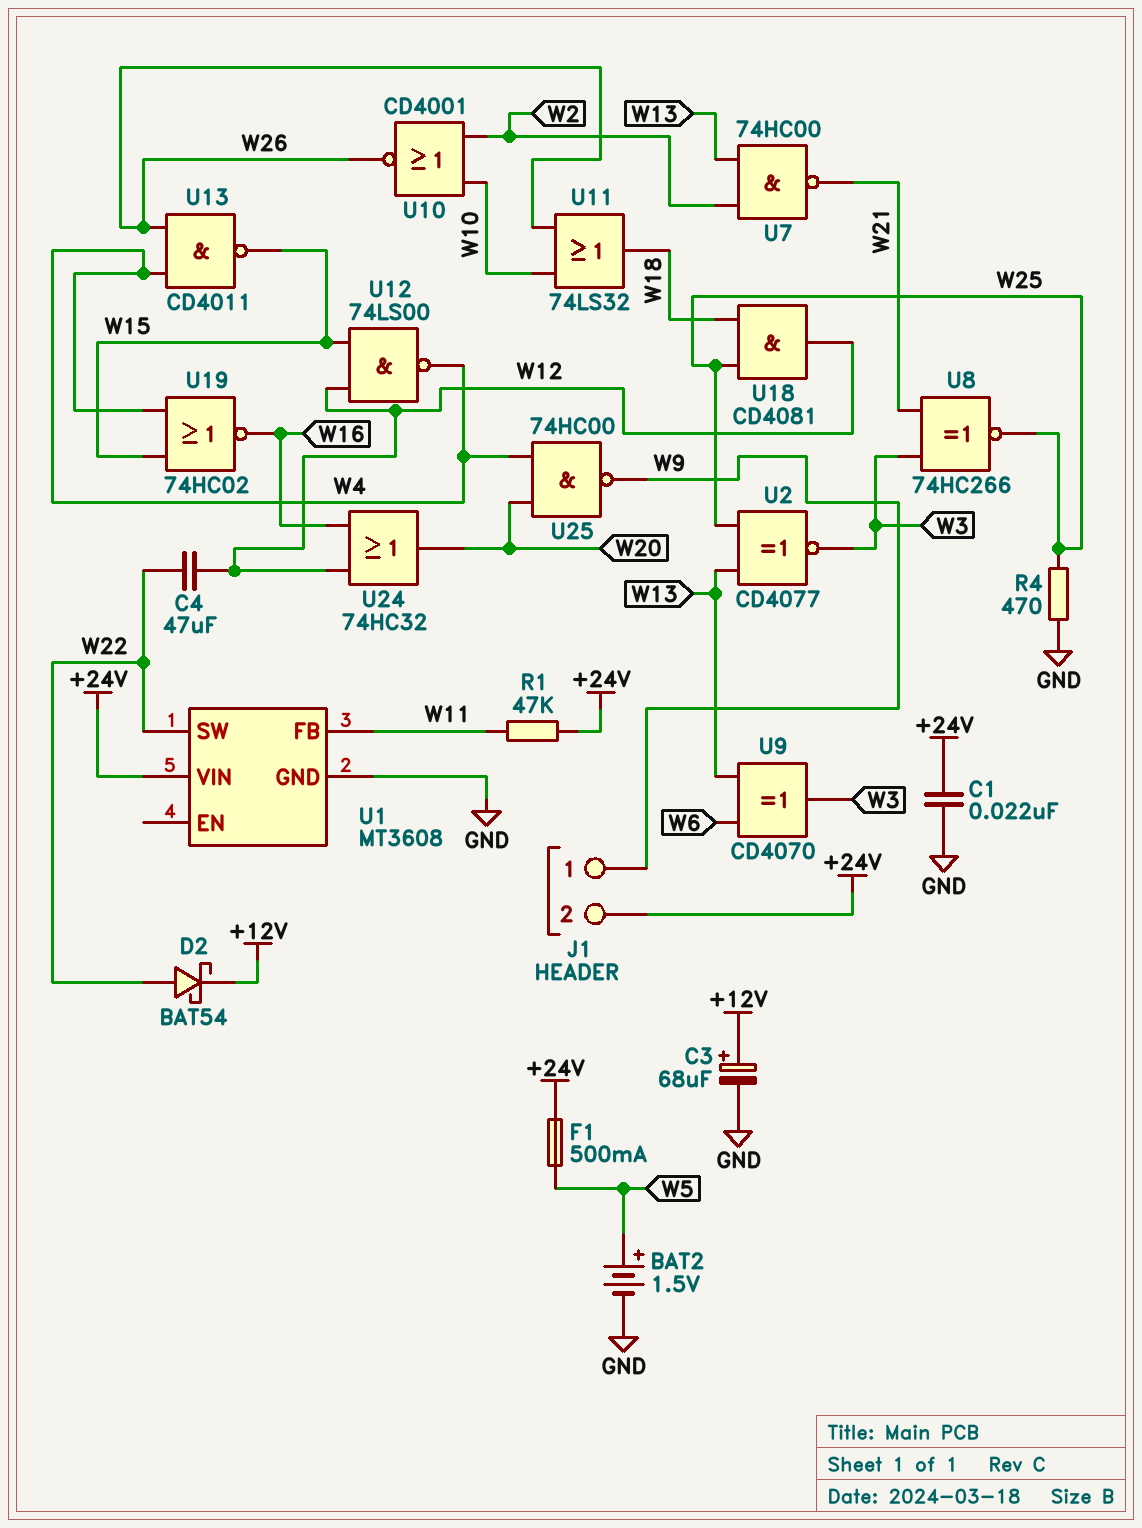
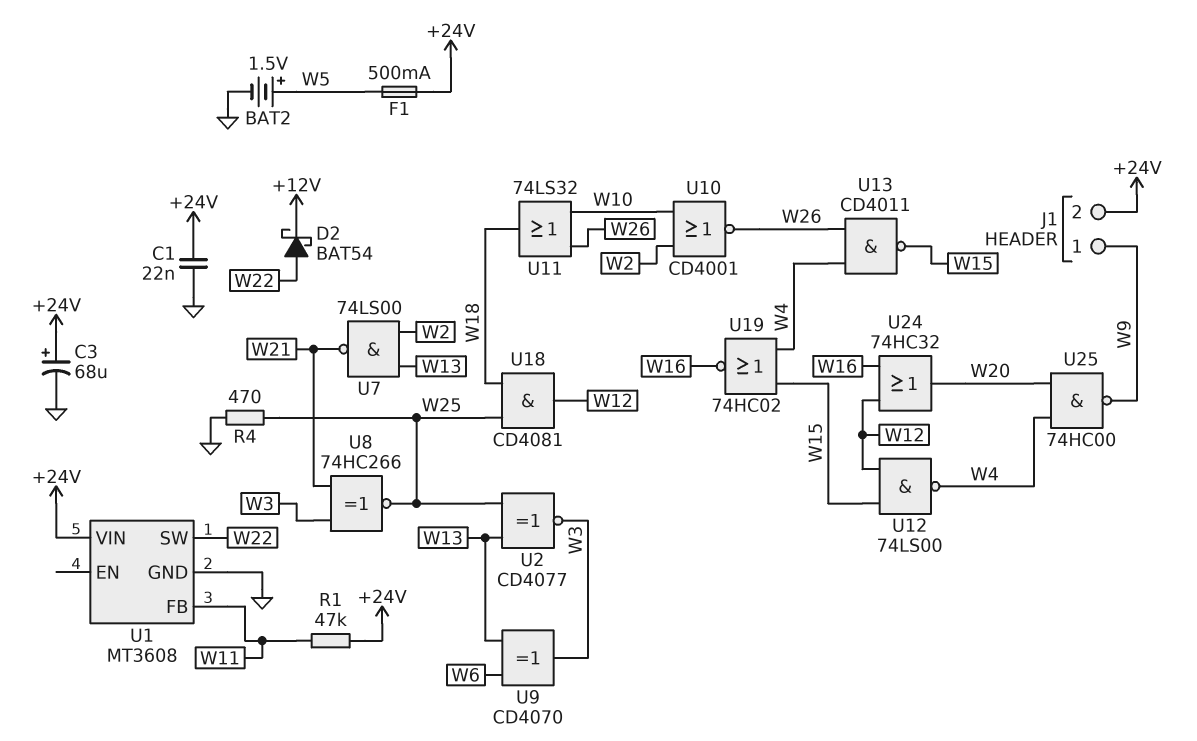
C3: 68uF (plus +12V, minus GND) -> 68uF (plus +24V, minus GND)
C4: 47uF (W12, W22) -> none
U7: NAND 74HC00 (in W2, in W13, out W21) -> NAND 74LS00 (in W2, in W13, out W21)

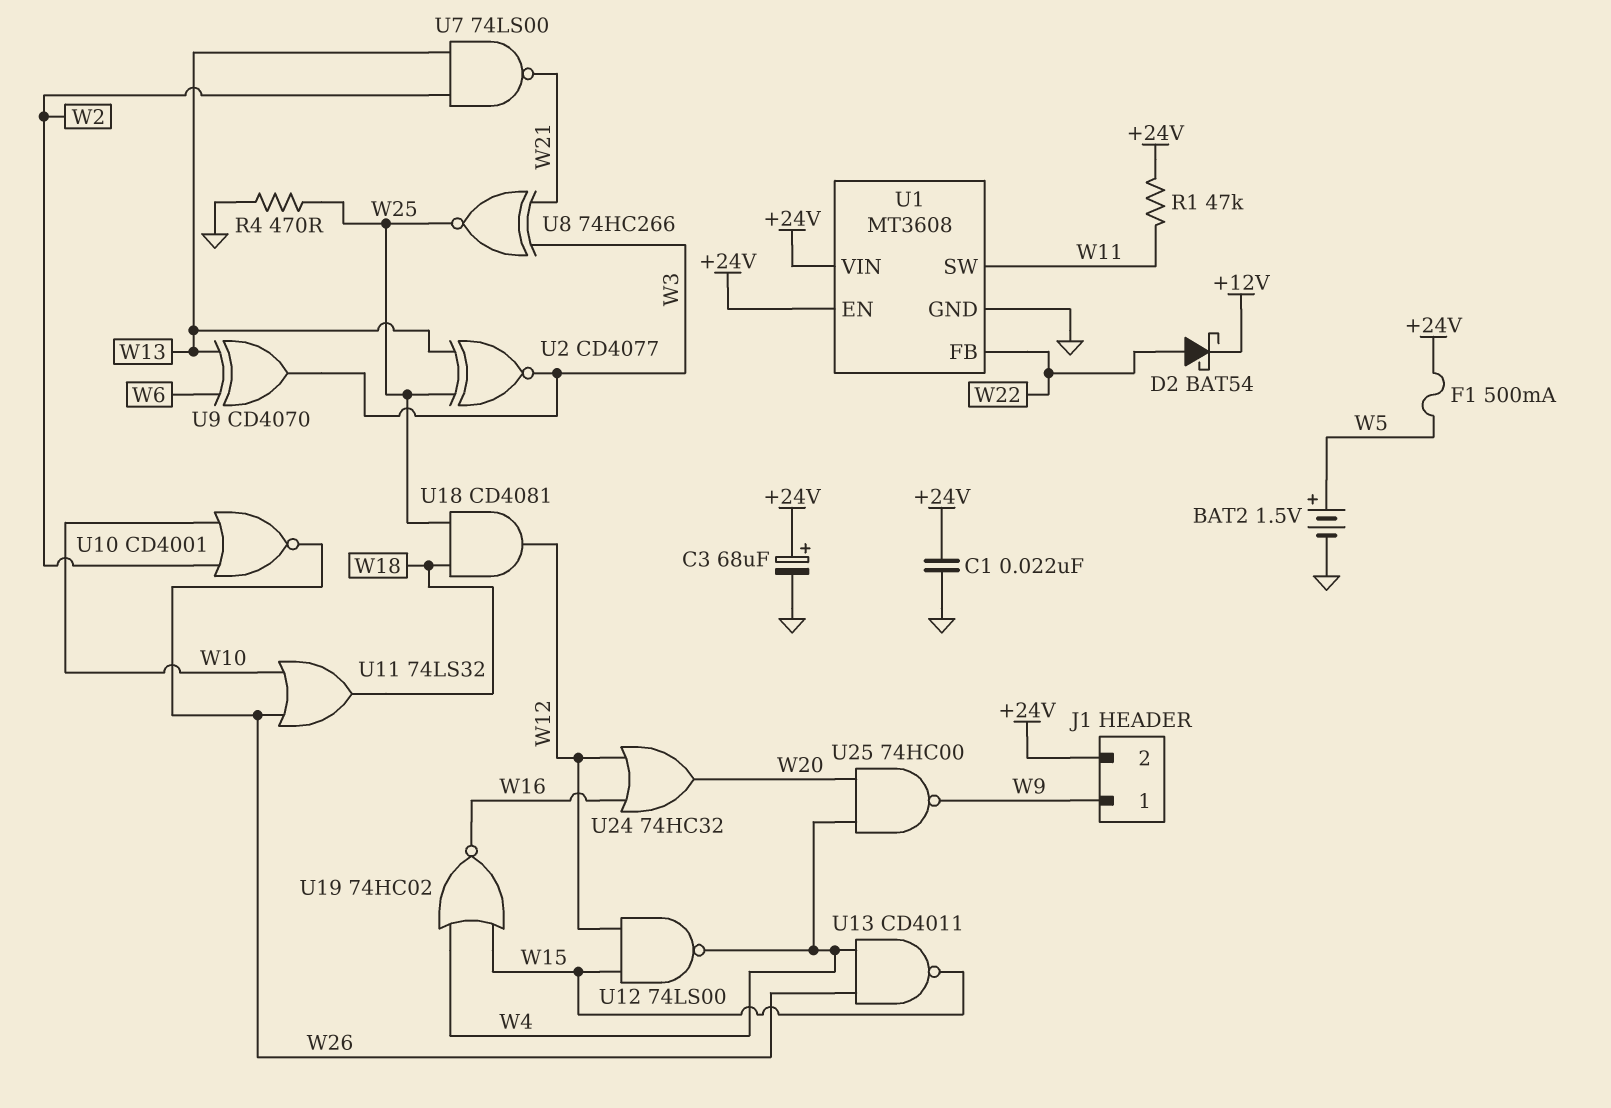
U1 pin EN: none -> +24V
U1 pin FB: W11 -> W22
U1 pin SW: W22 -> W11

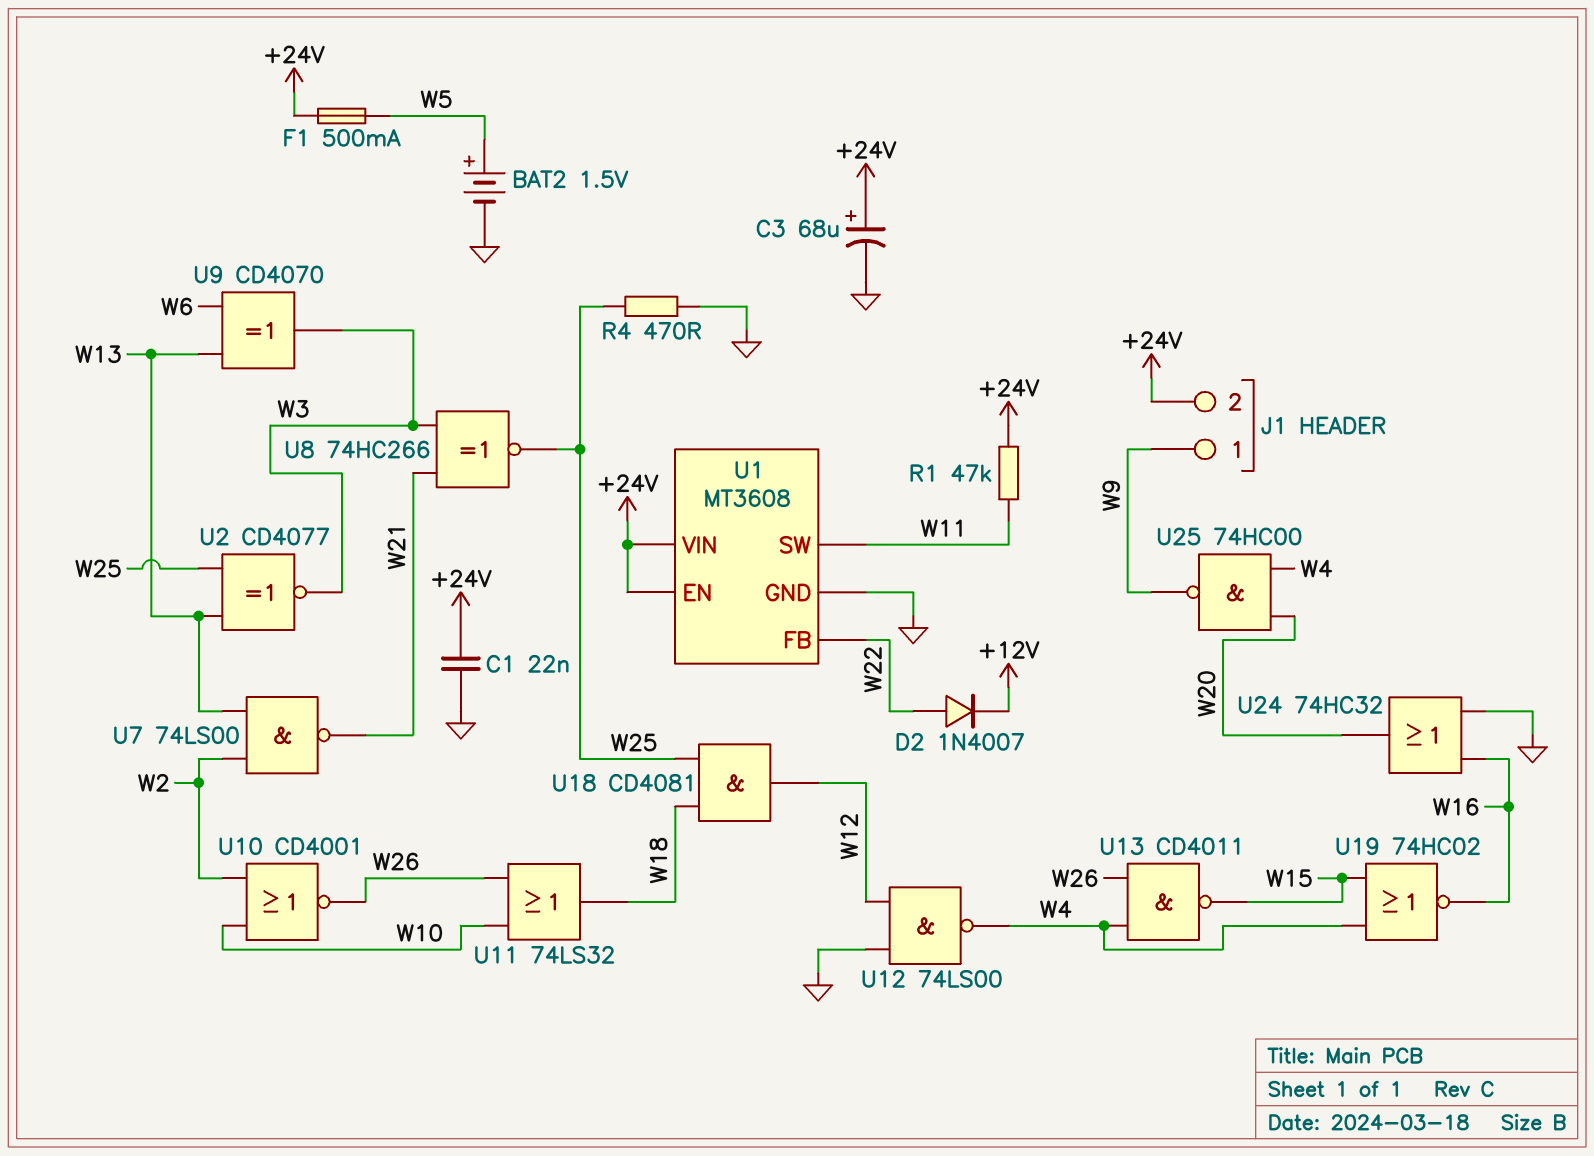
D2: schottky BAT54 (A W22, K +12V) -> diode 1N4007 (A W22, K +12V)
U12: NAND 74LS00 (in W12, in W15, out W4) -> NAND 74LS00 (in GND, in W12, out W4)
U24: OR 74HC32 (in W12, in W16, out W20) -> OR 74HC32 (in GND, in W16, out W20)

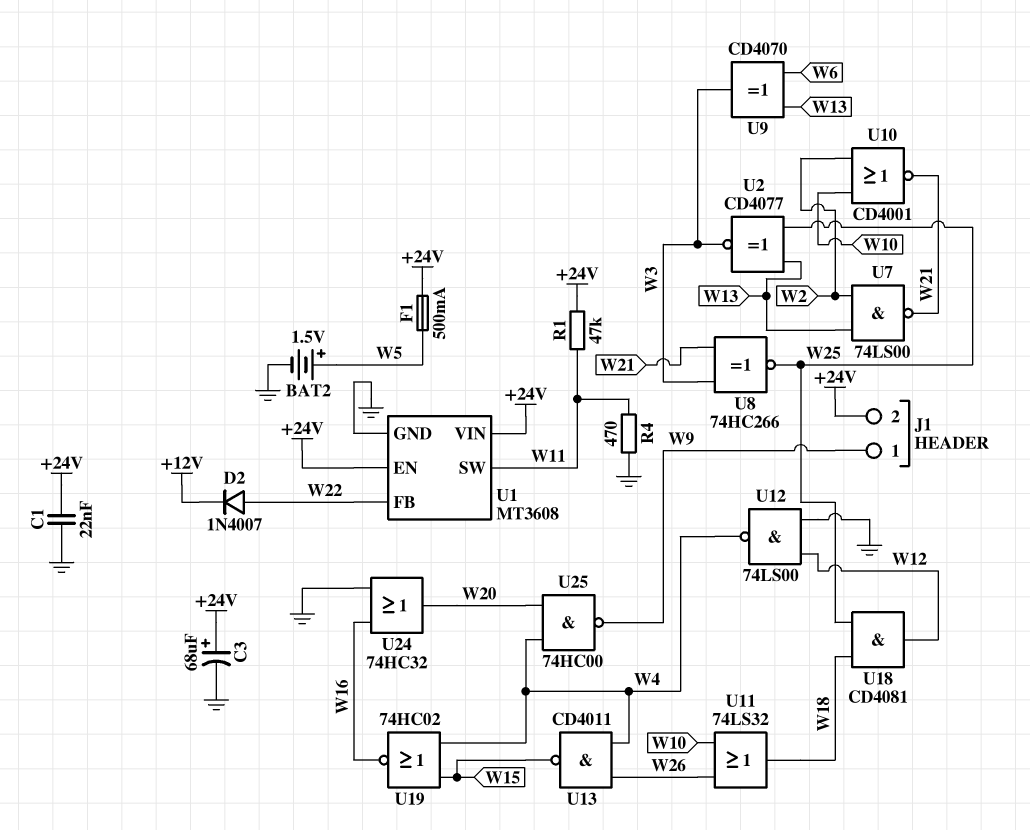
R4: 470 (GND, W25) -> 470 (GND, W11)
U10: NOR CD4001 (in W2, in W10, out W26) -> NOR CD4001 (in W2, in W10, out W21)

